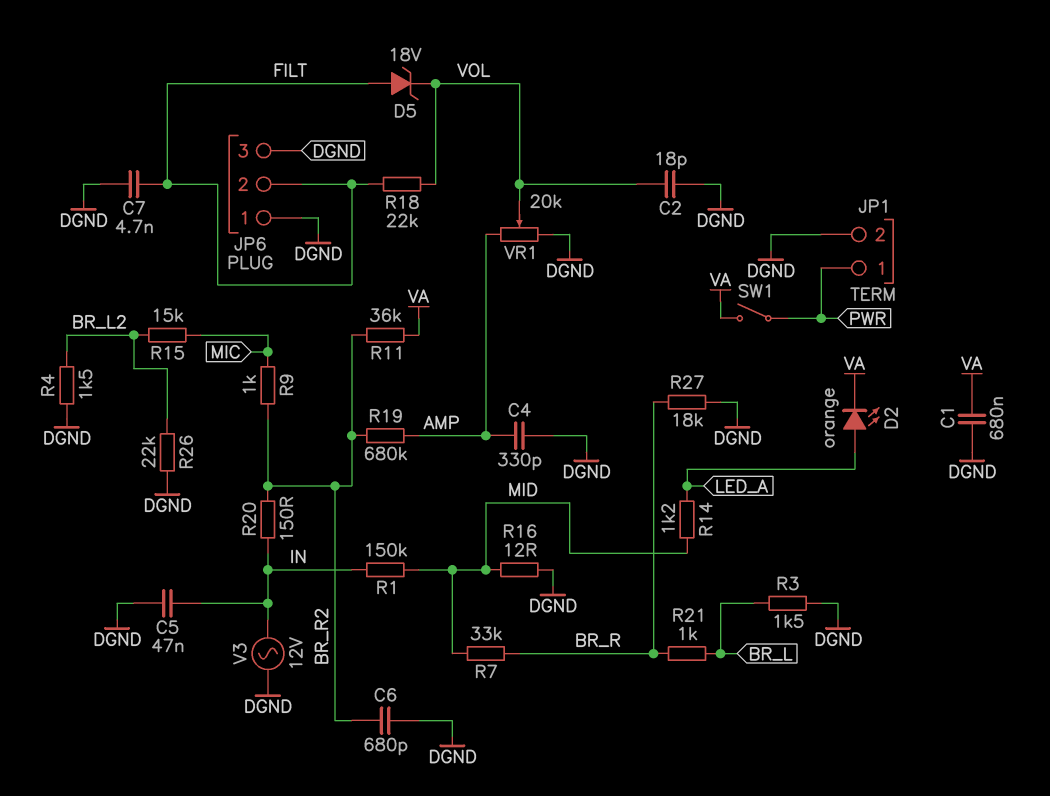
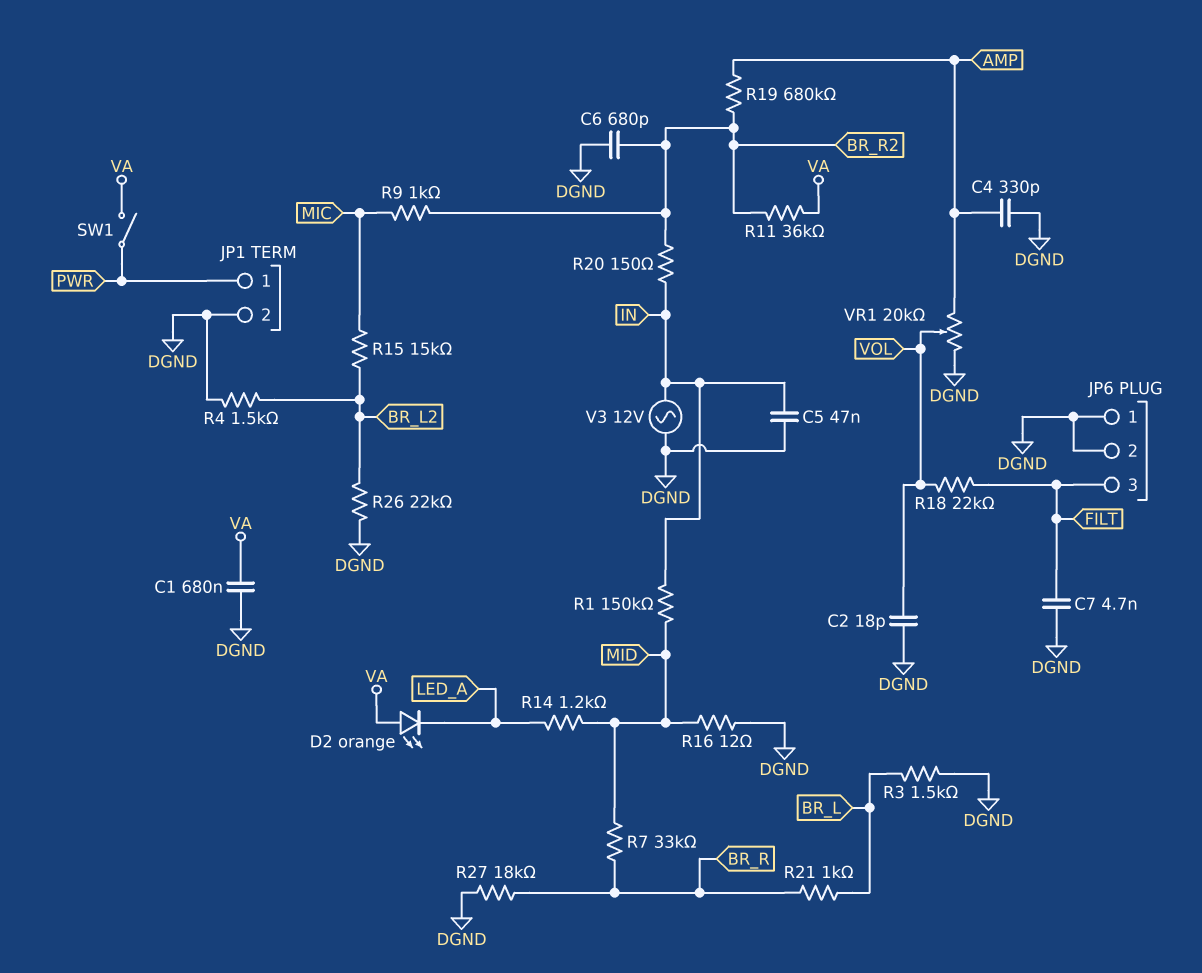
D2: LED orange (A LED_A, K VA) -> LED orange (A VA, K LED_A)
D5: zener 18V (A FILT, K VOL) -> none
JP6 pin 2: FILT -> DGND
JP6 pin 3: DGND -> FILT

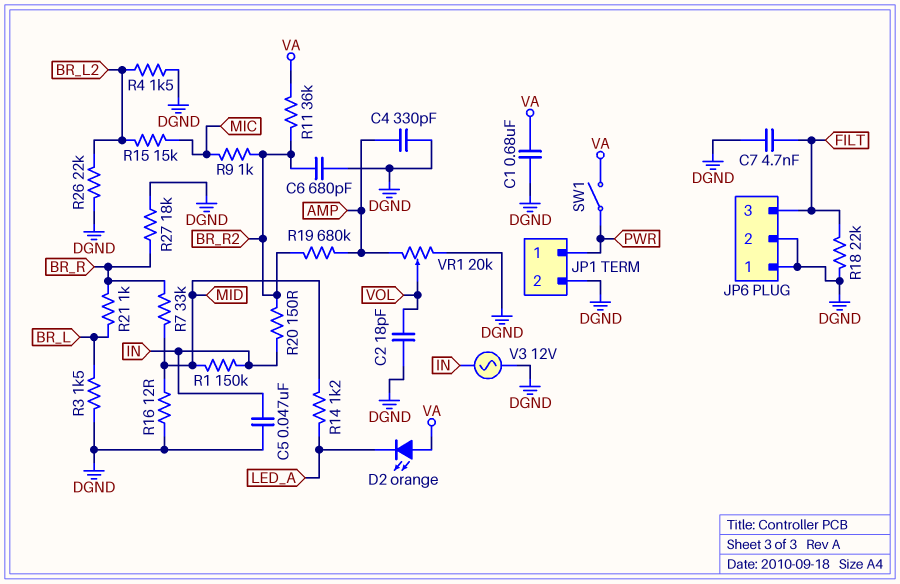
R18: 22k (FILT, VOL) -> 22k (DGND, FILT)

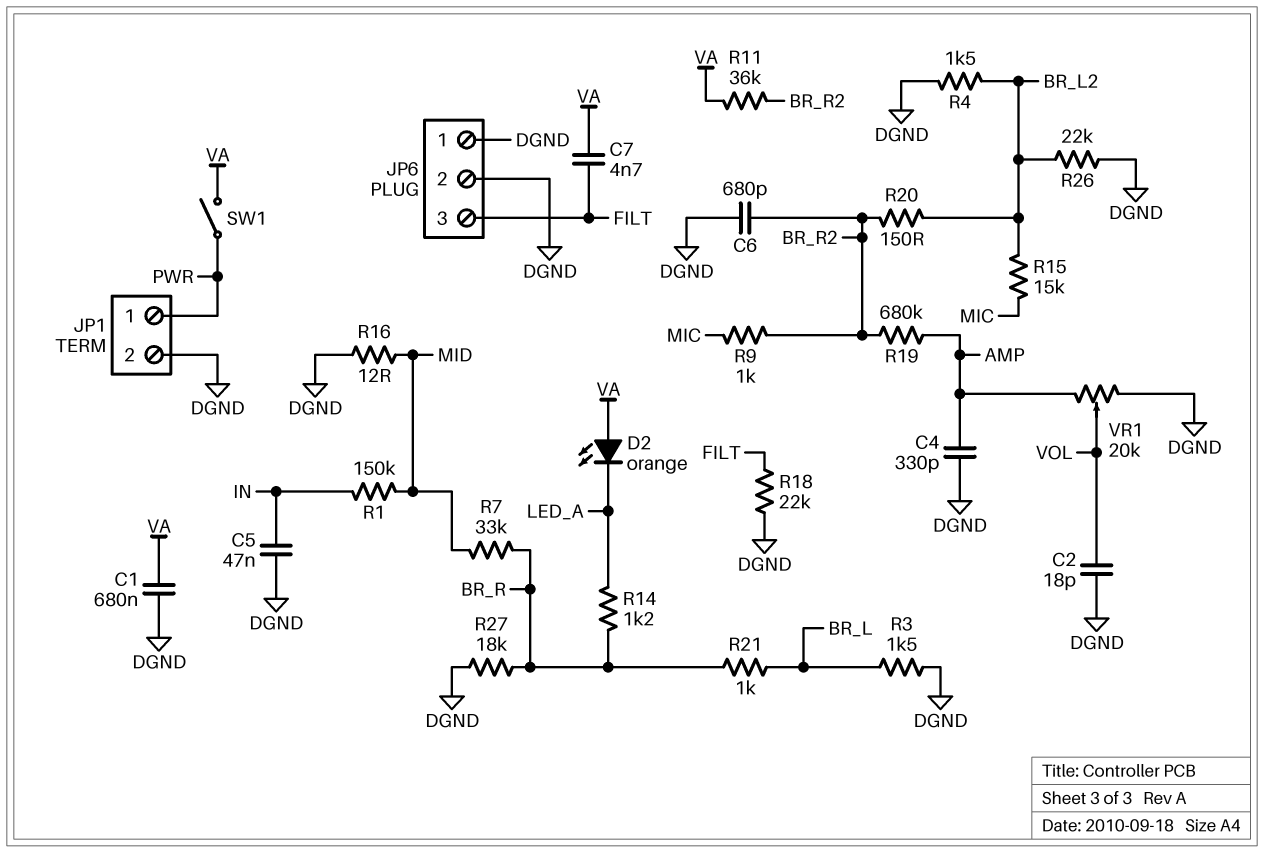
C7: 4.7nF (DGND, FILT) -> 4.7nF (FILT, VA)
R14: 1.2k (LED_A, MID) -> 1.2k (BR_R, LED_A)
R20: 150 (BR_R2, IN) -> 150 (BR_L2, BR_R2)
V3: AC 12V (DGND, IN) -> none

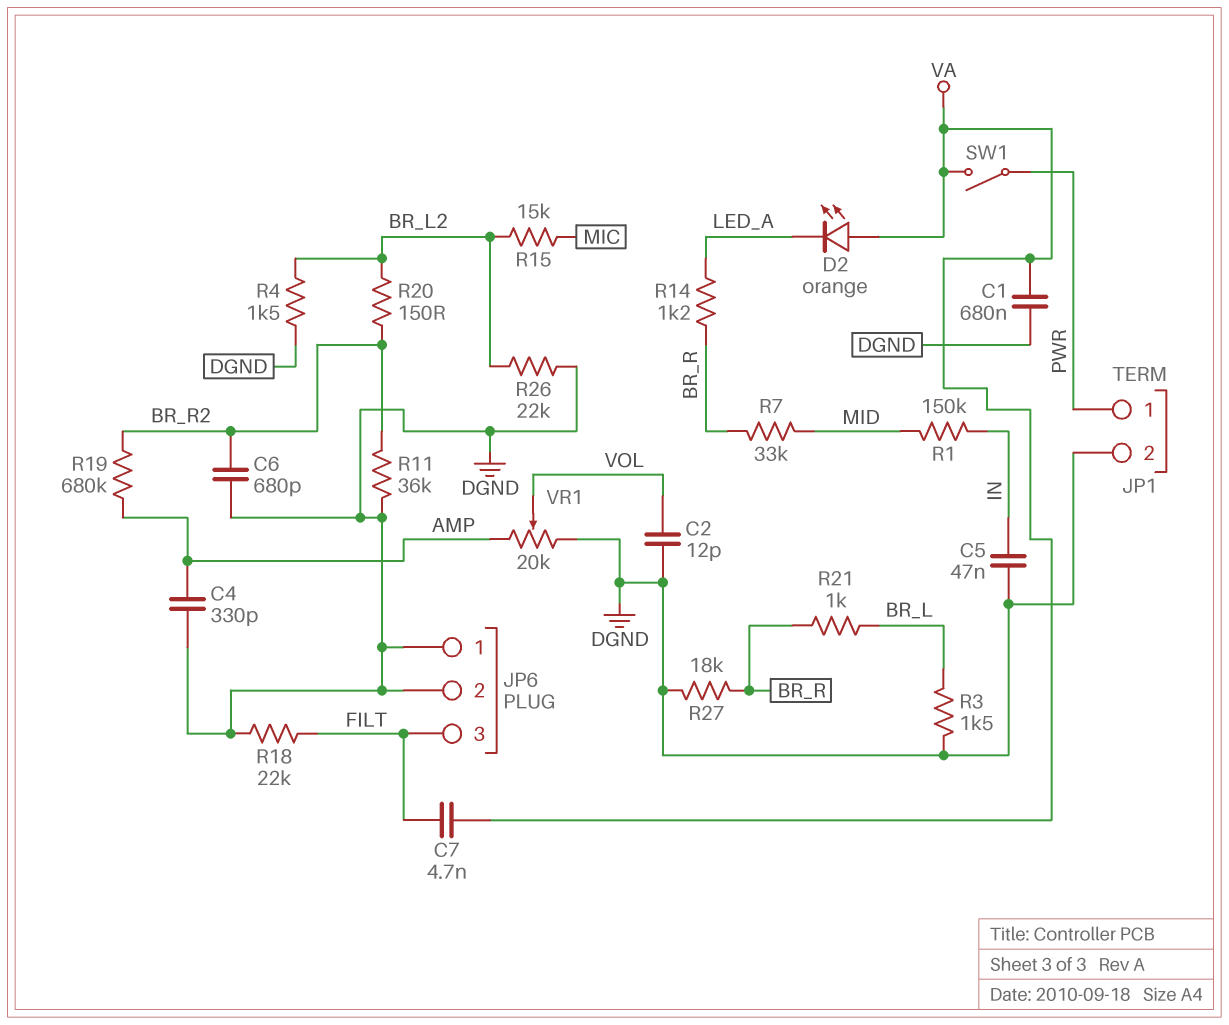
C2: 18pF (DGND, VOL) -> 12pF (DGND, VOL)
R9: 1k (BR_R2, MIC) -> none
R11: 36k (BR_R2, VA) -> 36k (BR_R2, DGND)
R16: 12 (DGND, MID) -> none

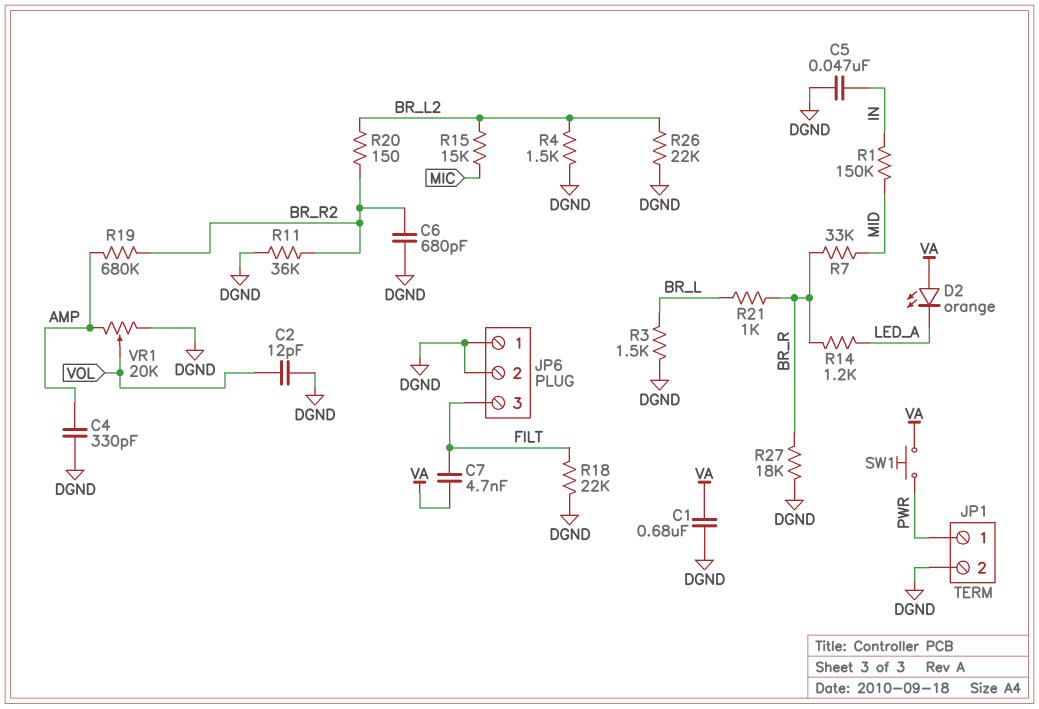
SW1: switch (PWR, VA) -> button (PWR, VA)

